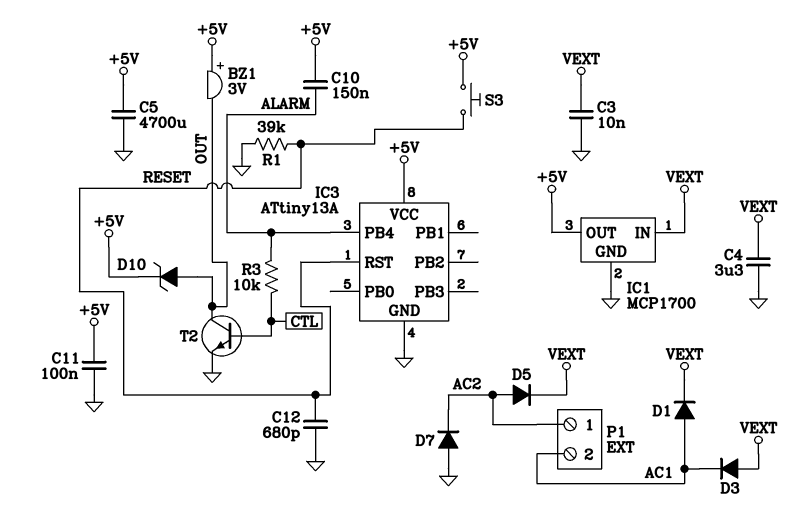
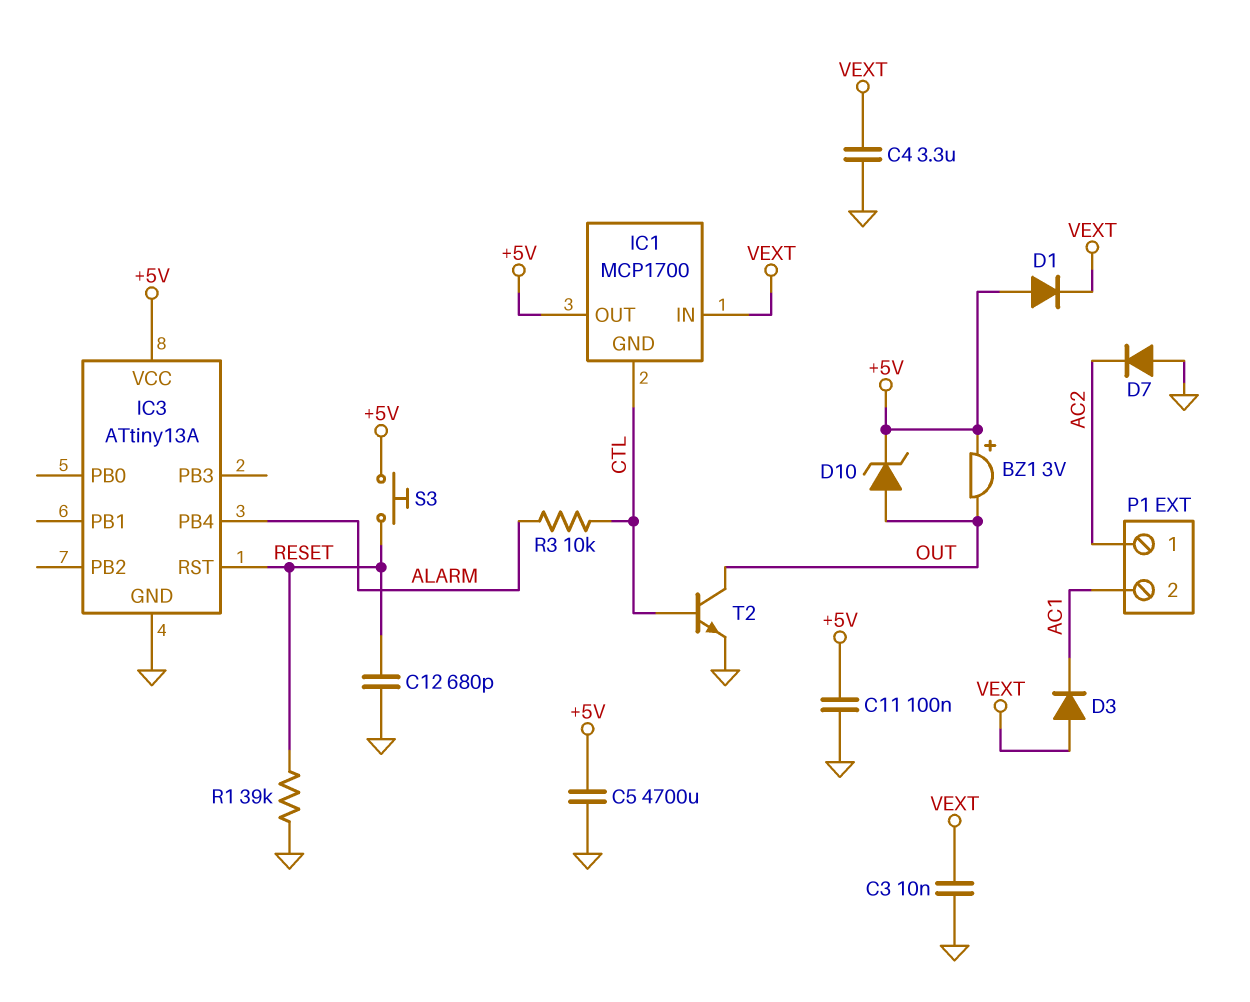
C10: 150nF (+5V, ALARM) -> none
D1: diode (A AC1, K VEXT) -> diode (A +5V, K VEXT)
D5: diode (A AC2, K VEXT) -> none
IC1 pin GND: GND -> CTL

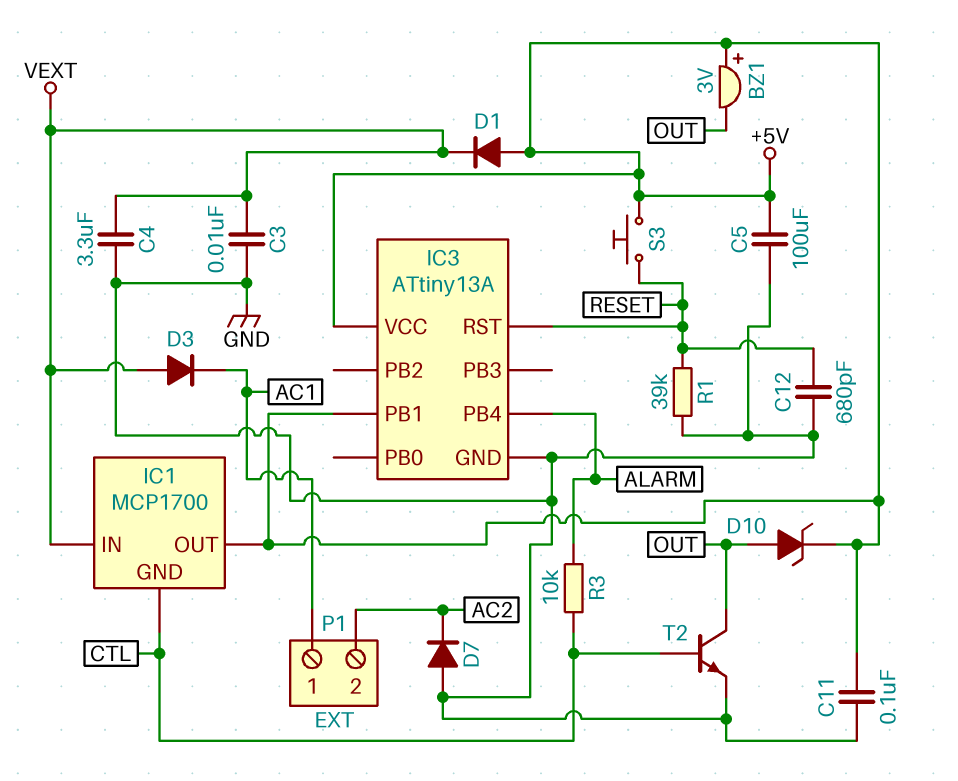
C5: 4700uF (+5V, GND) -> 100uF (+5V, GND)
IC3 pin PB1: none -> +5V
P1 pin 1: AC2 -> AC1
P1 pin 2: AC1 -> AC2

